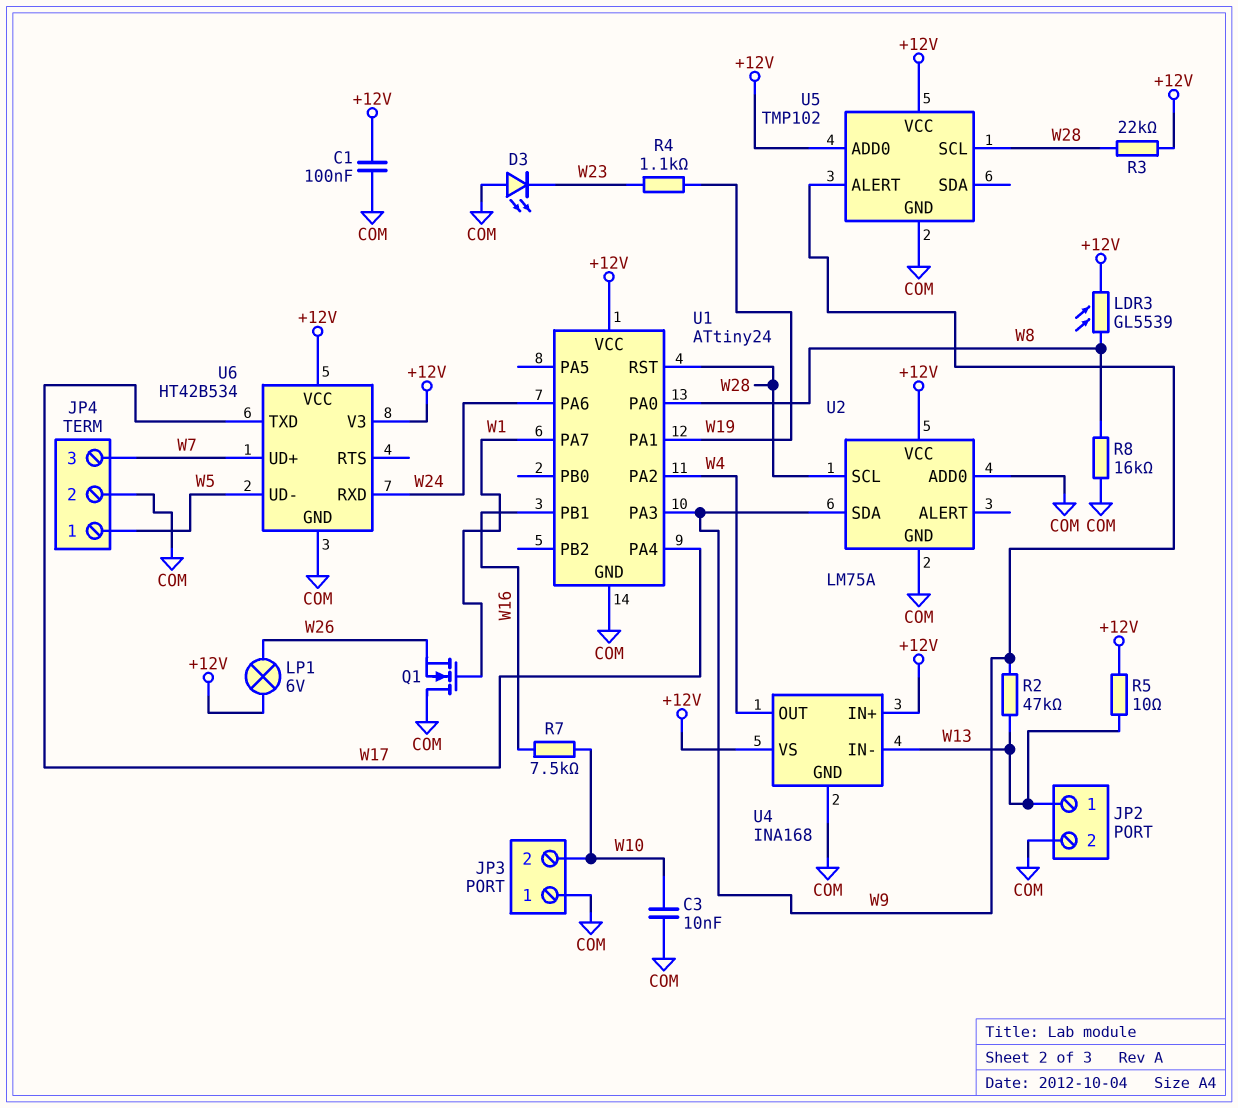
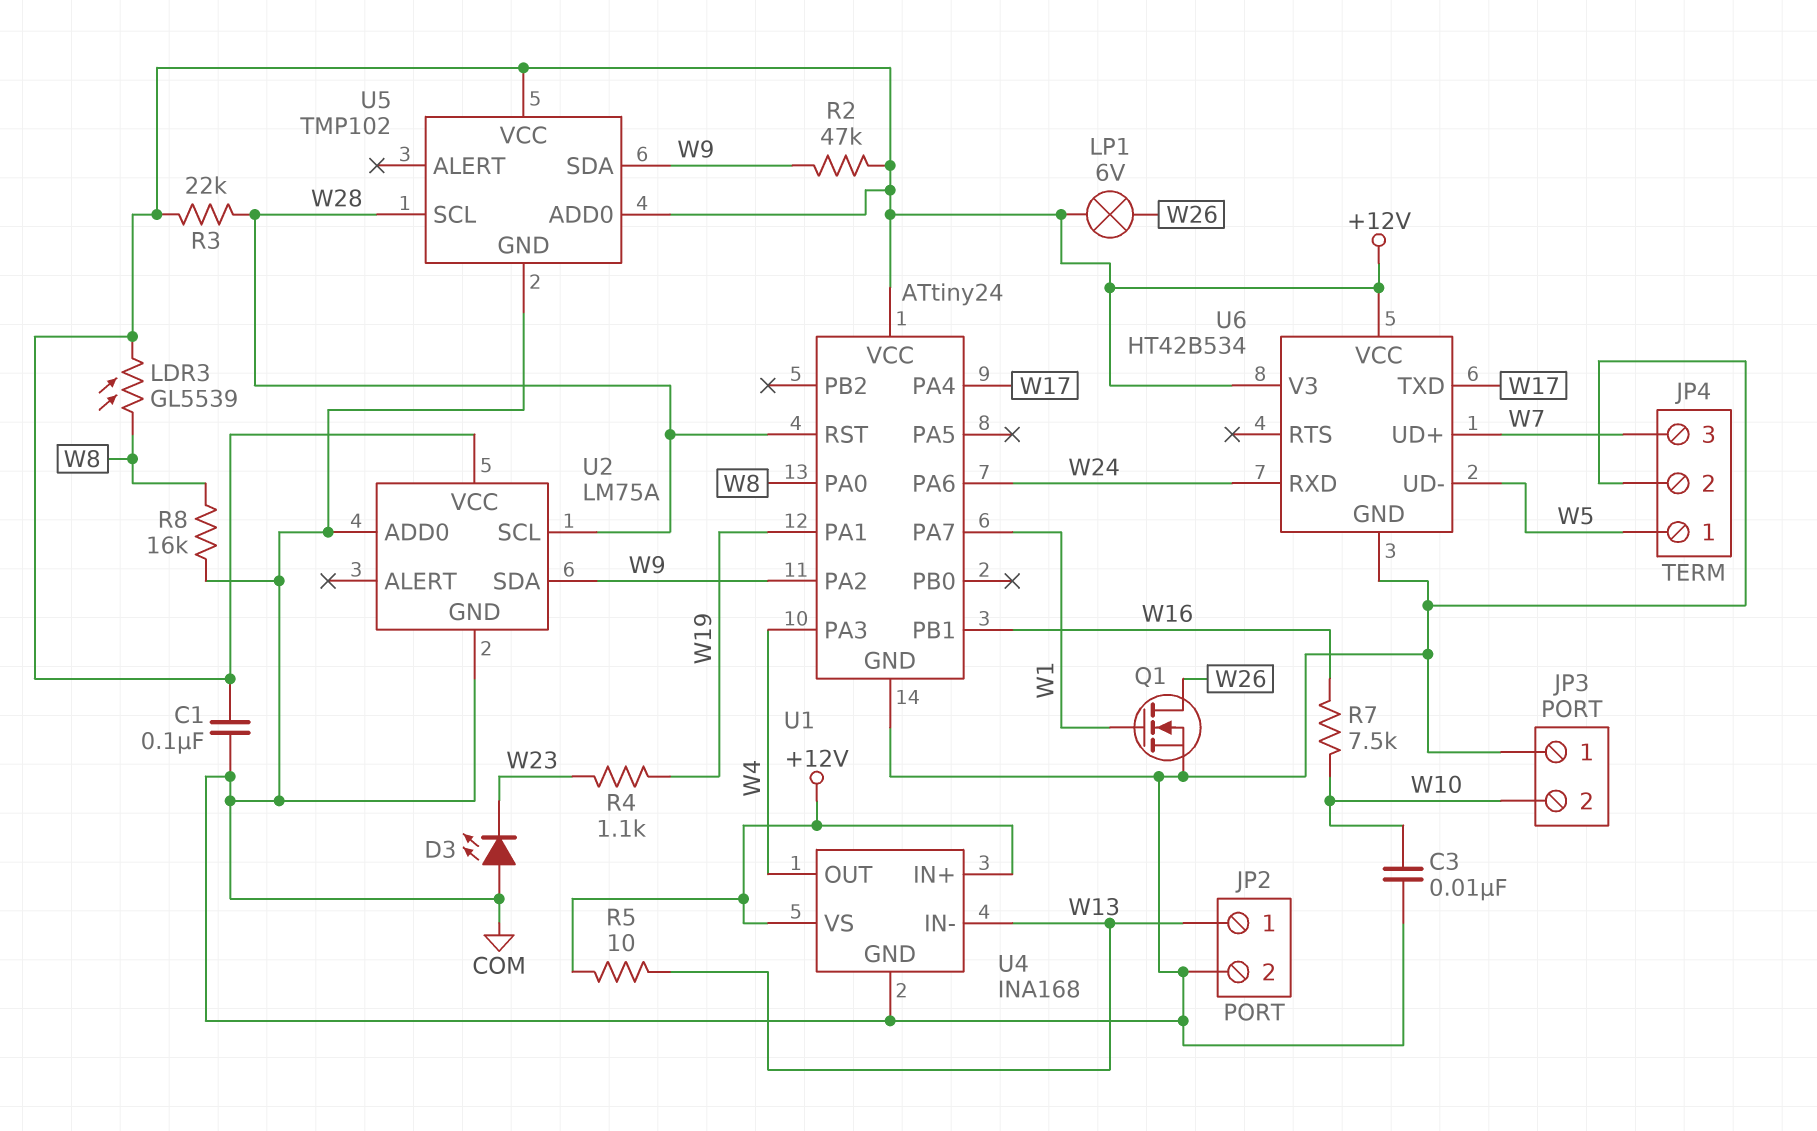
Q1: NMOS (G W1, D COM, S W26) -> NMOS (G W1, D W26, S COM)
R2: 47k (W9, W13) -> 47k (+12V, W9)
U1 pin PA2: W4 -> W9
U1 pin PA3: W9 -> W4
U5 pin ALERT: W9 -> none
U5 pin SDA: none -> W9

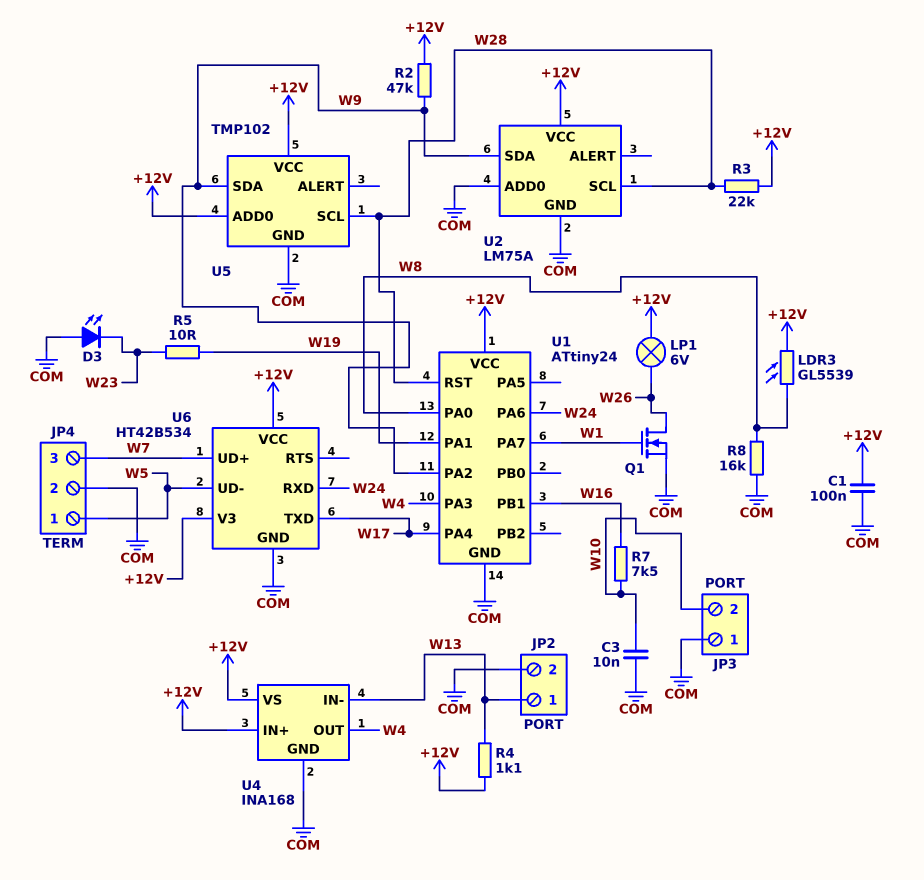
R4: 1.1k (W19, W23) -> 1.1k (+12V, W13)
R5: 10 (+12V, W13) -> 10 (W19, W23)

